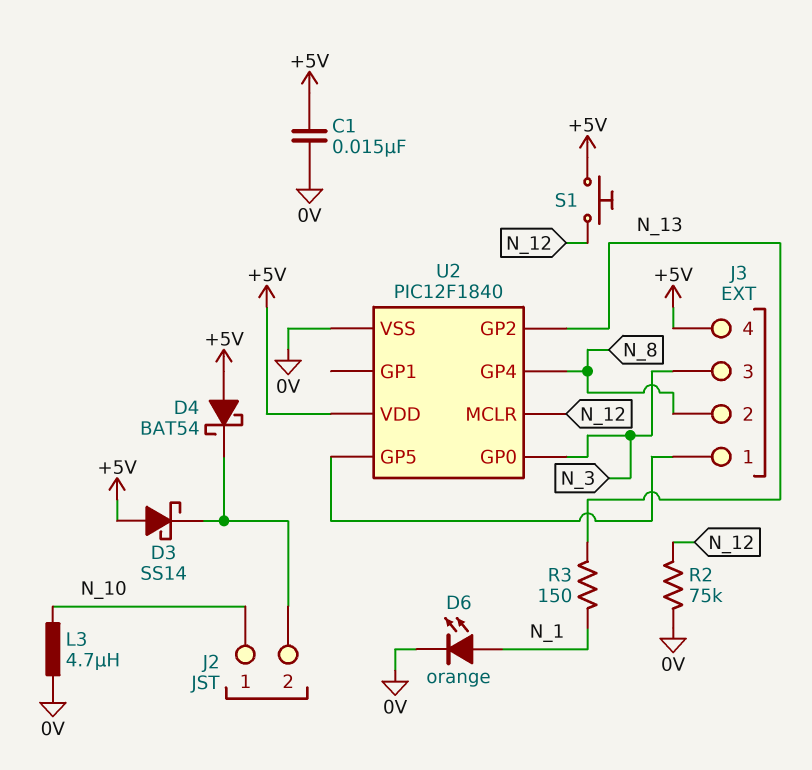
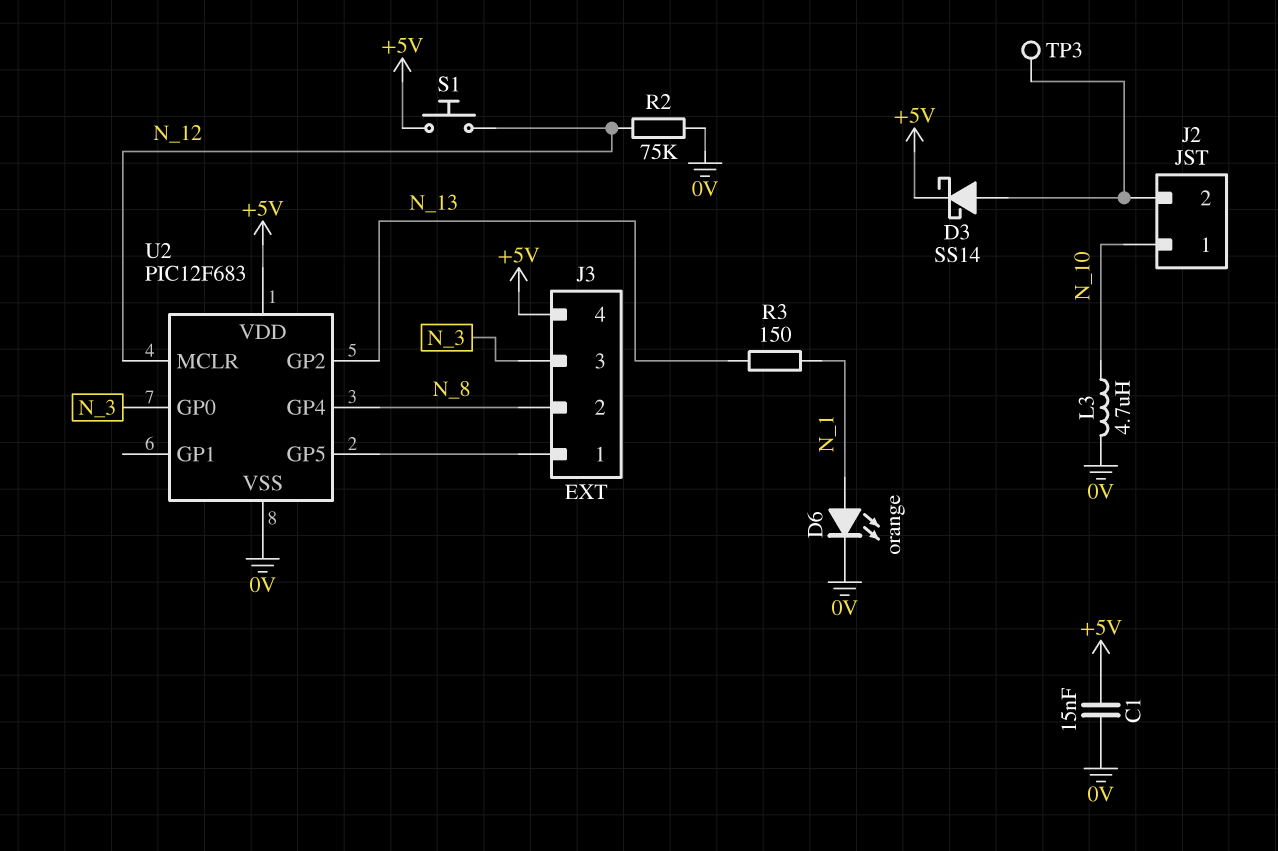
D3: schottky SS14 (A +5V, K J2/2) -> schottky SS14 (A J2/2, K +5V)
D4: schottky BAT54 (A +5V, K J2/2) -> none
TP3: none -> test point (J2/2)
U2: PIC12F1840 -> PIC12F683

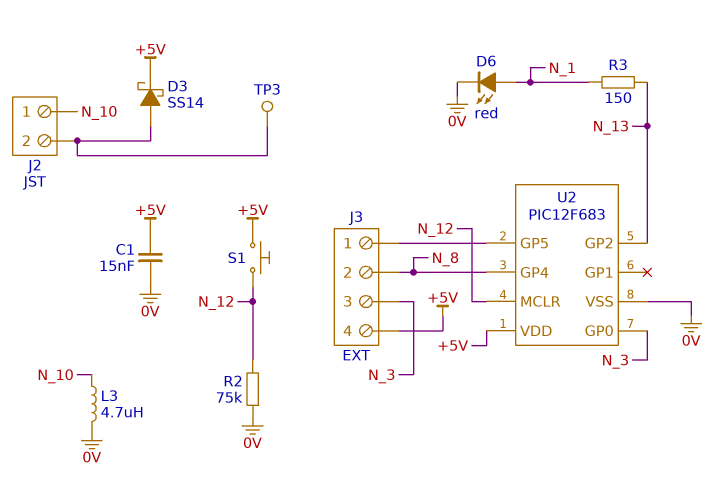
D6: LED orange (A N_1, K 0V) -> LED red (A N_1, K 0V)

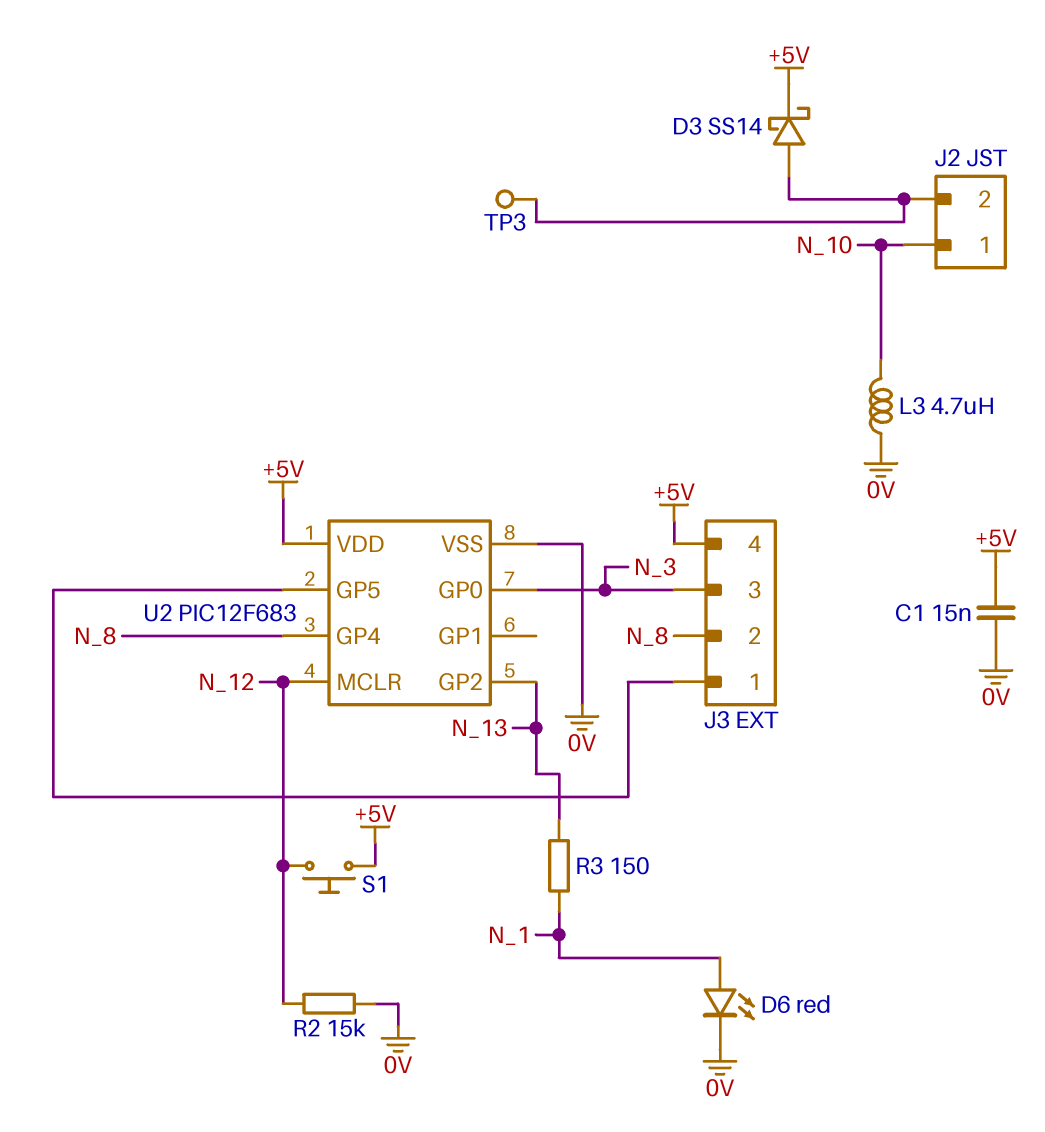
R2: 75k (0V, N_12) -> 15k (0V, N_12)

